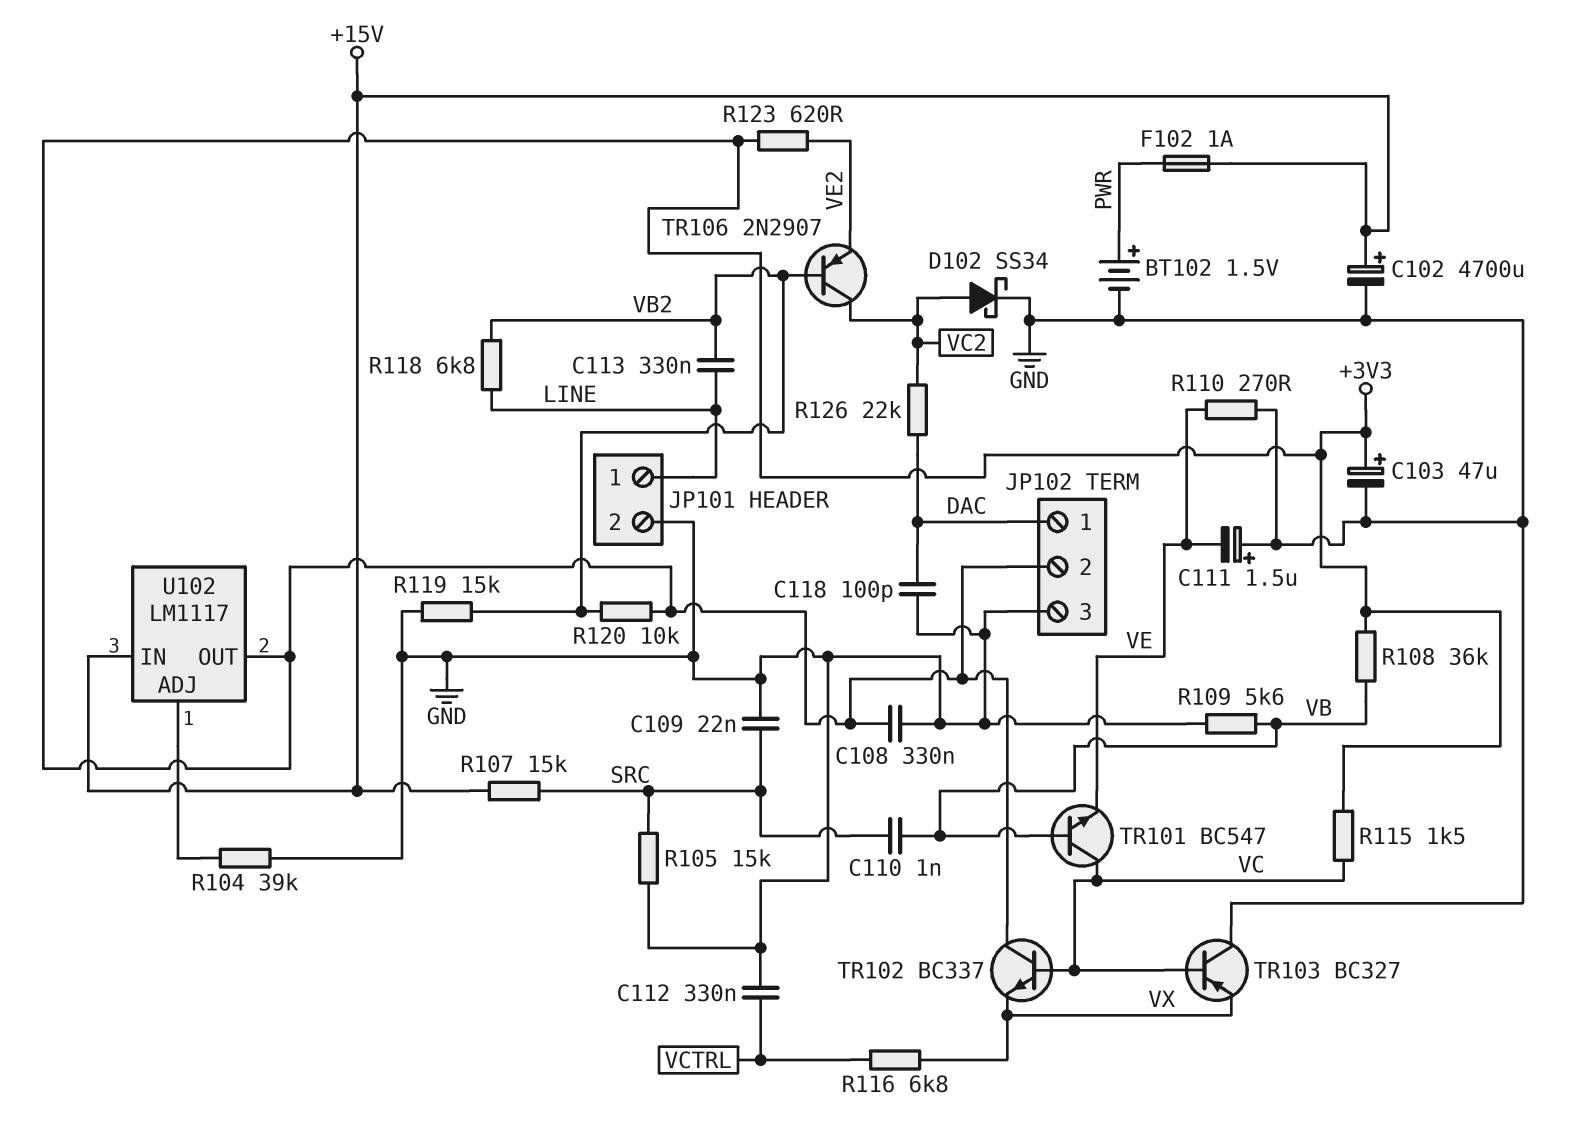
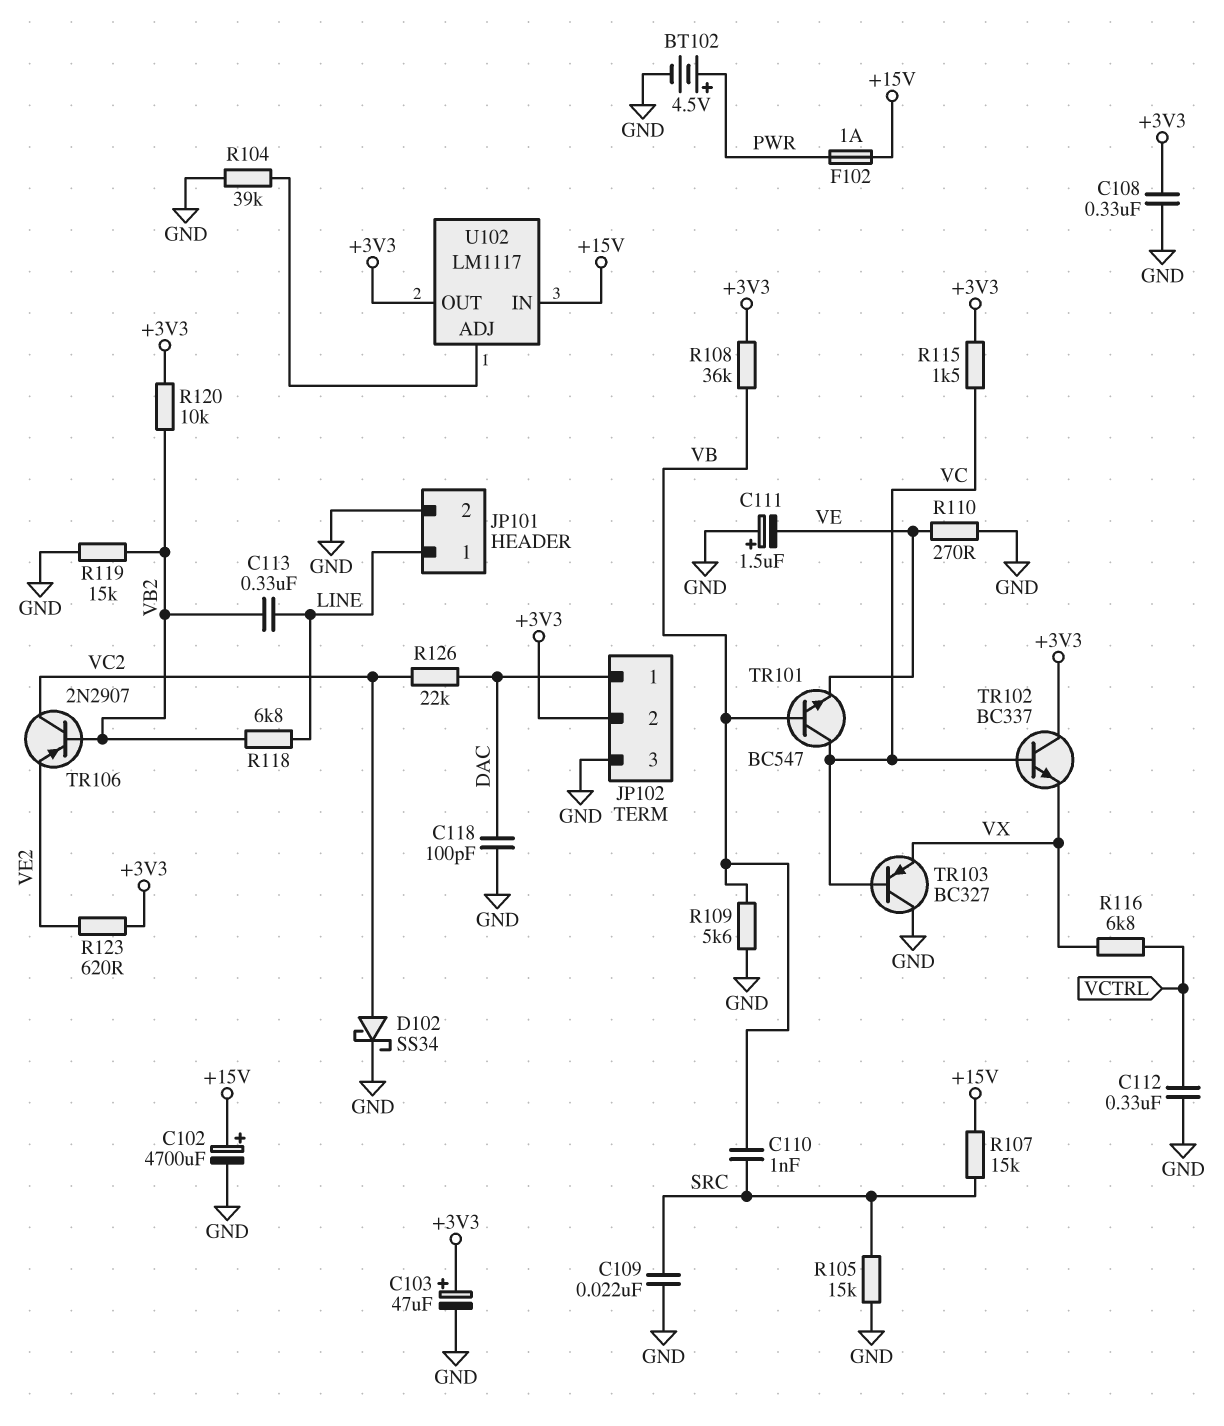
BT102: 1.5V (plus PWR, minus GND) -> 4.5V (plus PWR, minus GND)

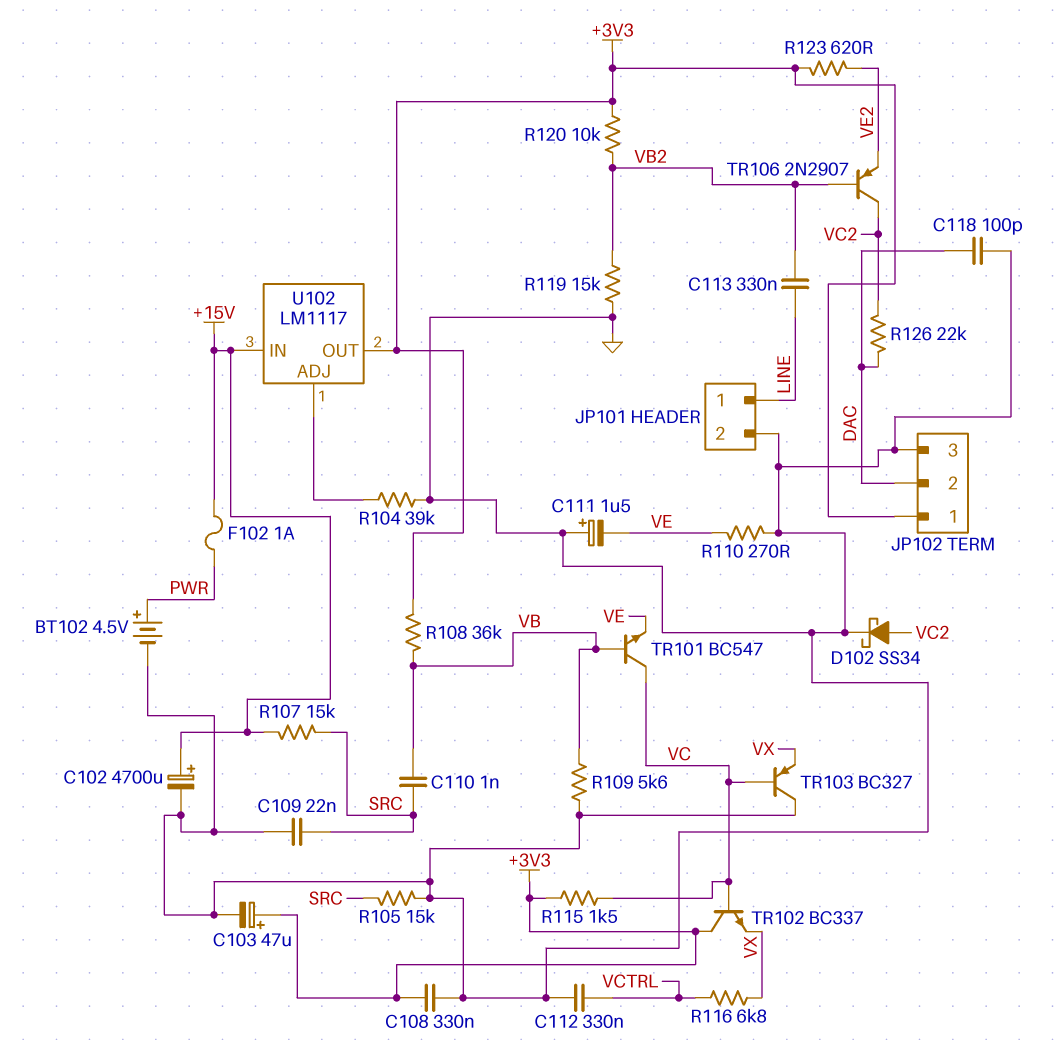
JP102 pin 1: DAC -> +3V3
JP102 pin 2: +3V3 -> DAC
R118: 6.8k (LINE, VB2) -> none

